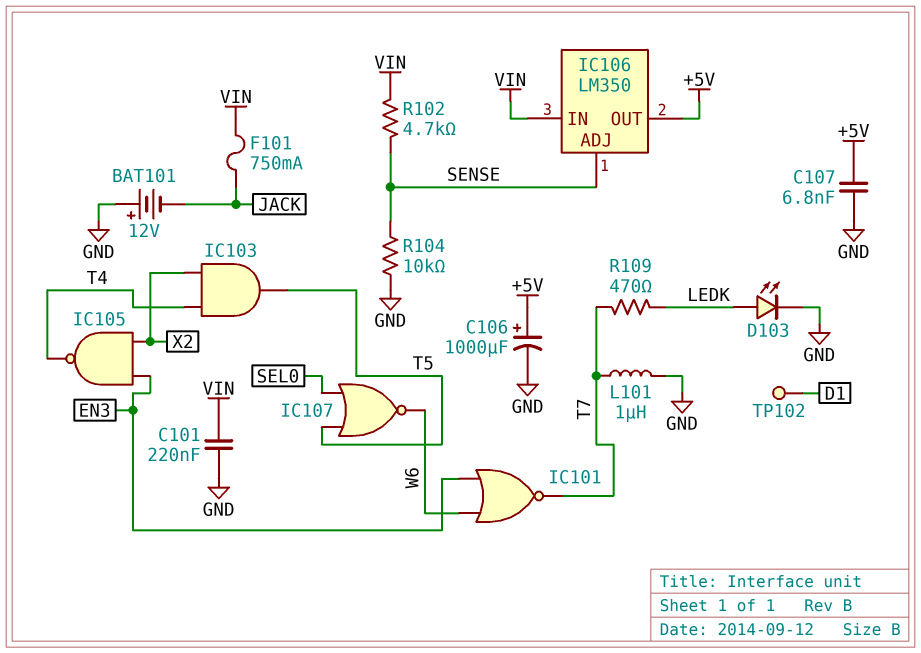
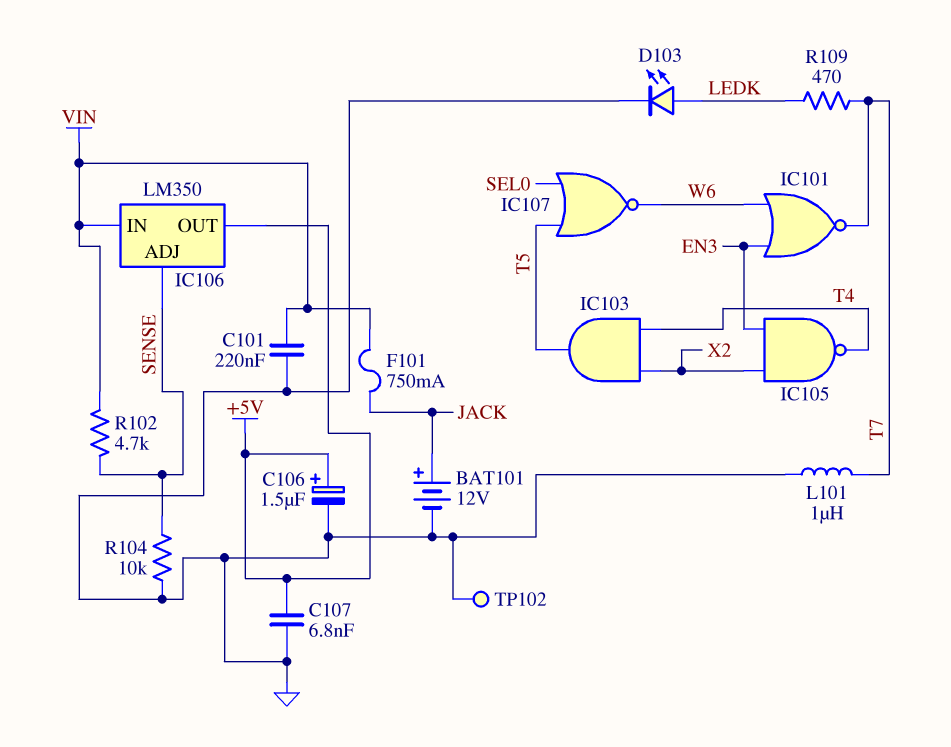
BAT101: 12V (plus GND, minus JACK) -> 12V (plus JACK, minus GND)
C106: 1000uF (plus +5V, minus GND) -> 1.5uF (plus +5V, minus GND)
TP102: test point (D1) -> test point (GND)

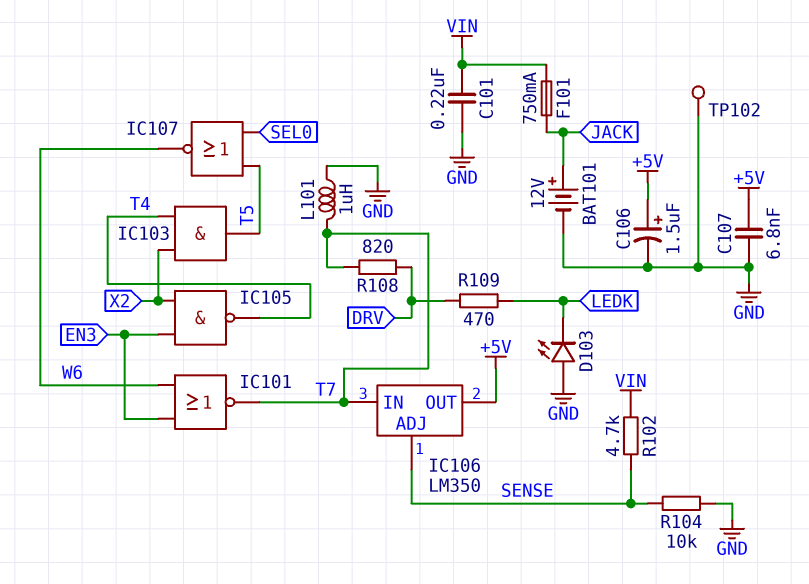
D103: LED (A LEDK, K GND) -> LED (A GND, K LEDK)
IC106 pin IN: VIN -> T7
R108: none -> 820 (DRV, T7)
R109: 470 (LEDK, T7) -> 470 (DRV, LEDK)

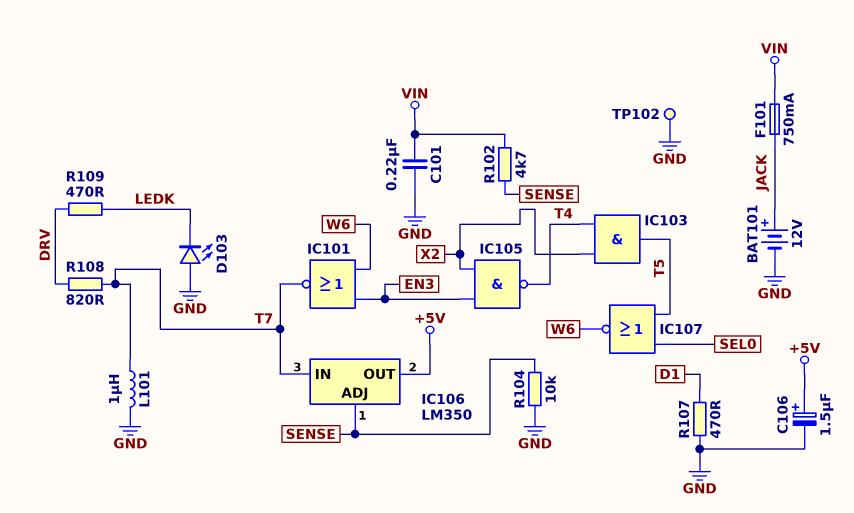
C107: 6.8nF (+5V, GND) -> none
R107: none -> 470 (D1, GND)

